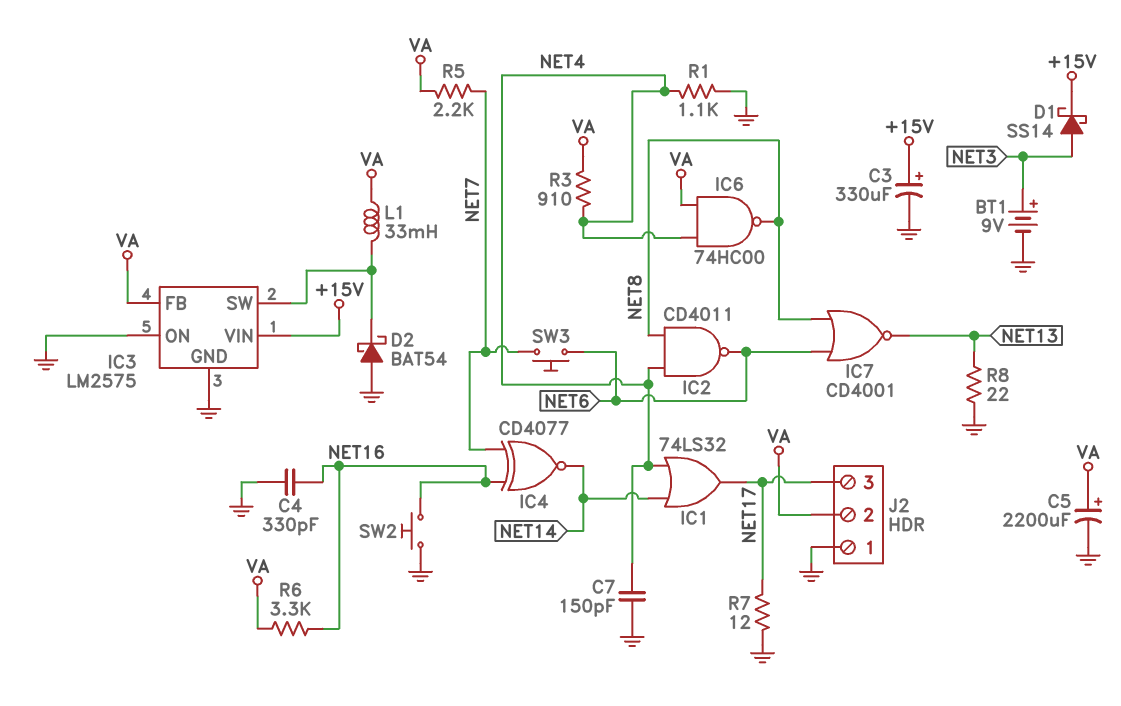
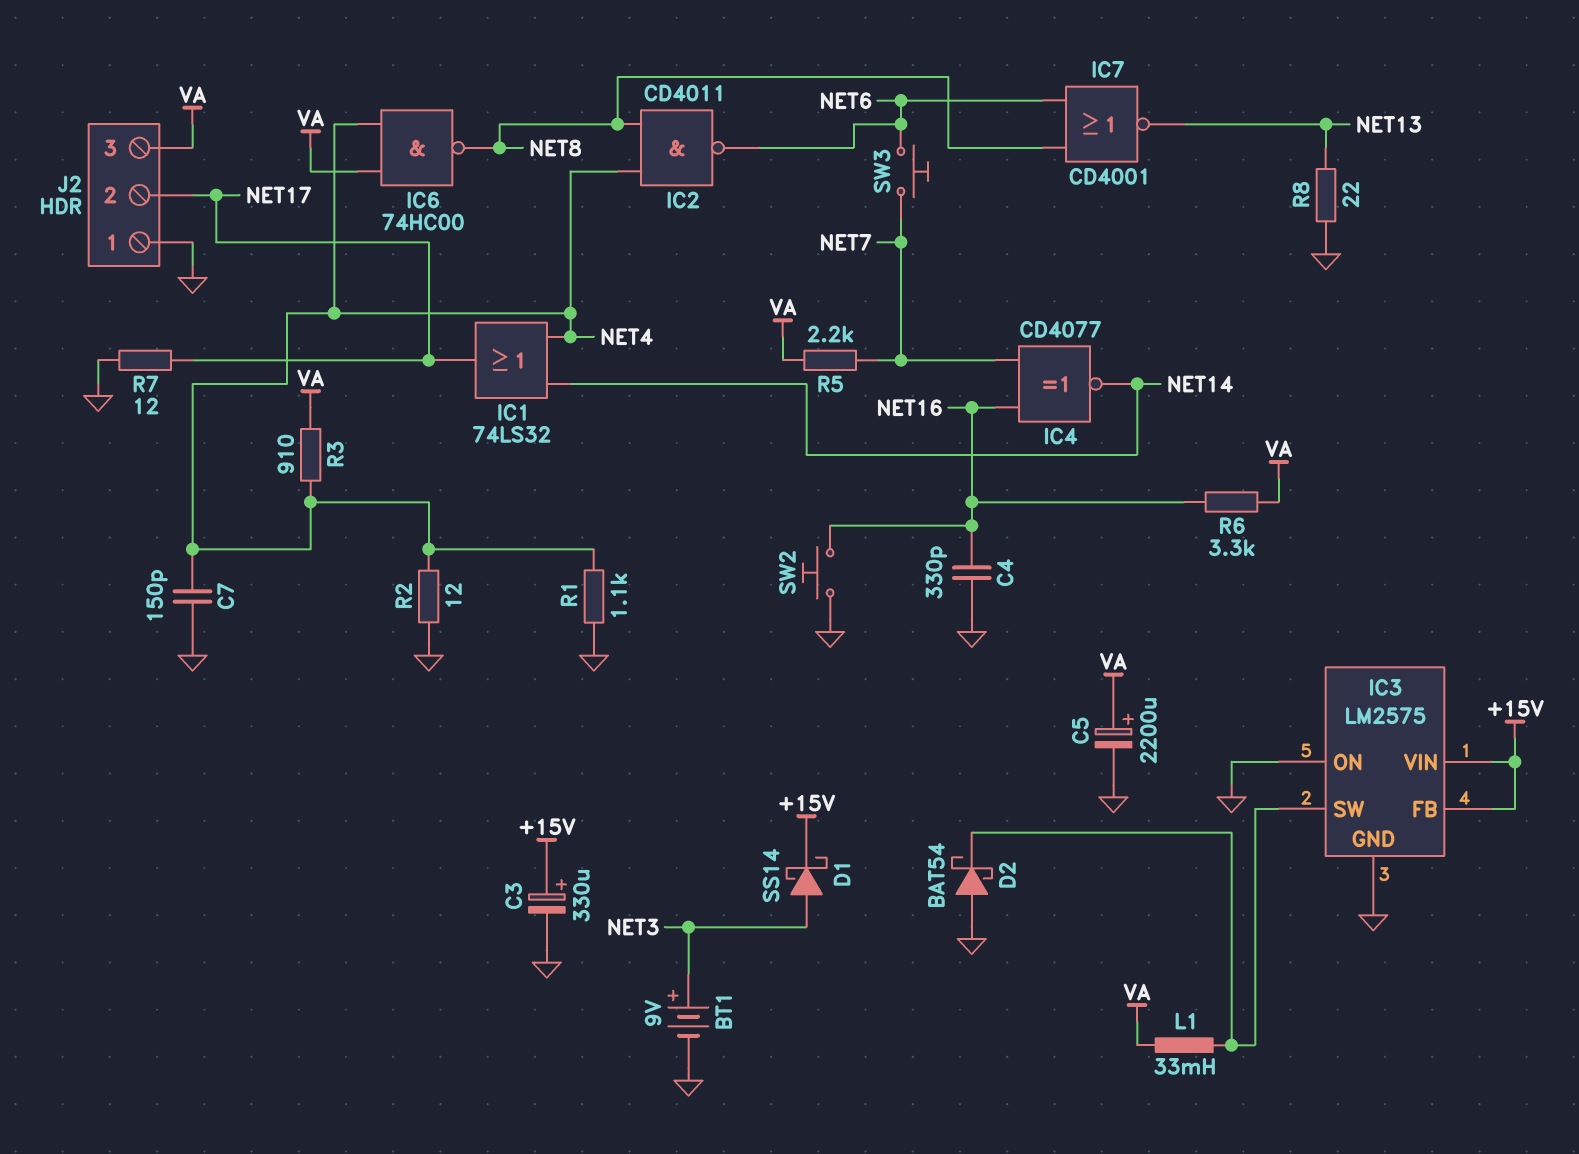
IC3 pin FB: VA -> +15V
J2 pin 2: VA -> NET17
J2 pin 3: NET17 -> VA
R2: none -> 12 (GND, NET4)

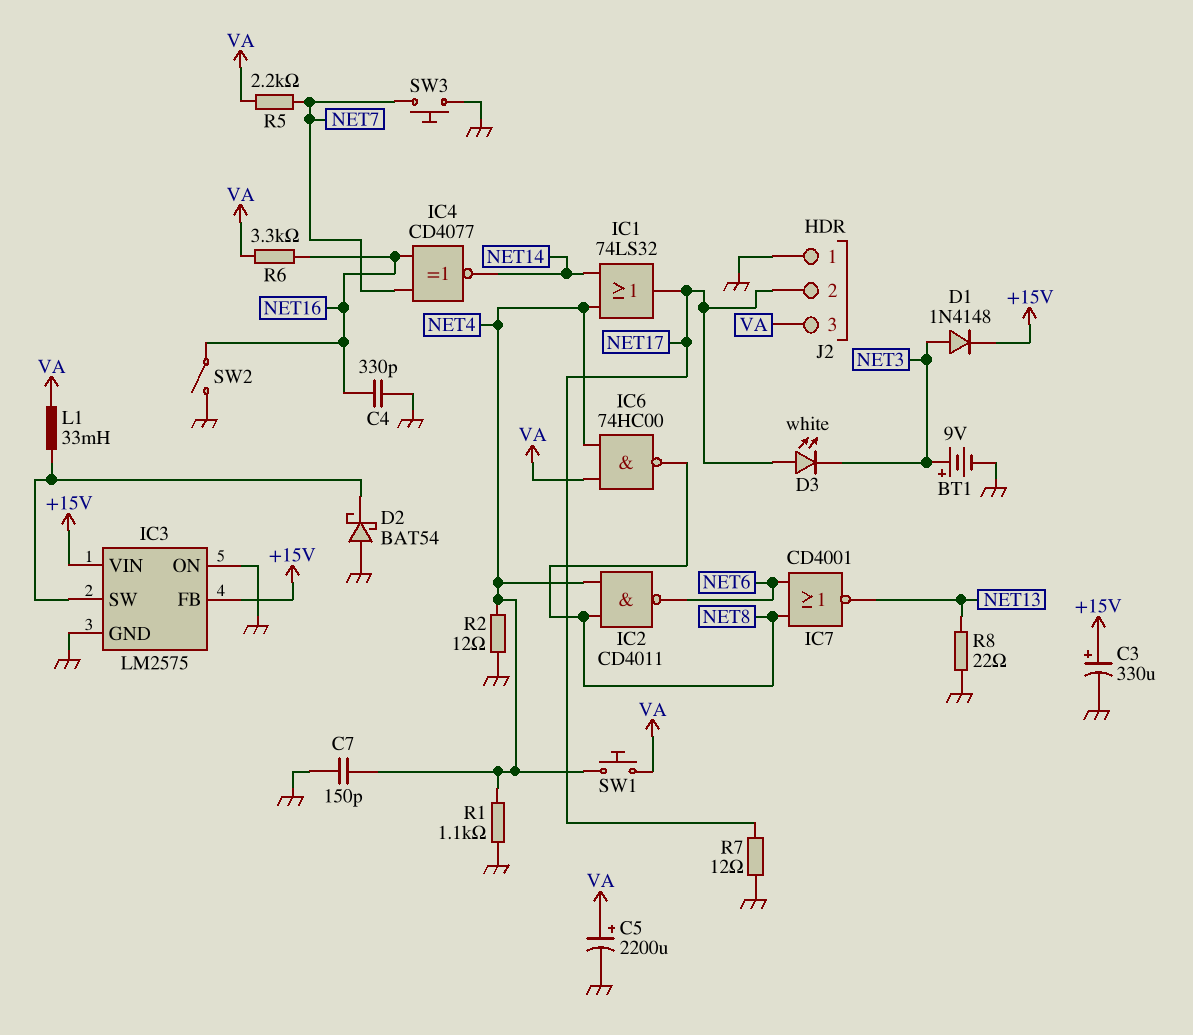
D1: schottky SS14 (A NET3, K +15V) -> diode 1N4148 (A NET3, K +15V)
D3: none -> LED white (A NET17, K NET3)
R3: 910 (NET4, VA) -> none
SW1: none -> button (NET4, VA)
SW2: button (GND, NET16) -> switch (GND, NET16)
SW3: button (NET6, NET7) -> button (GND, NET7)

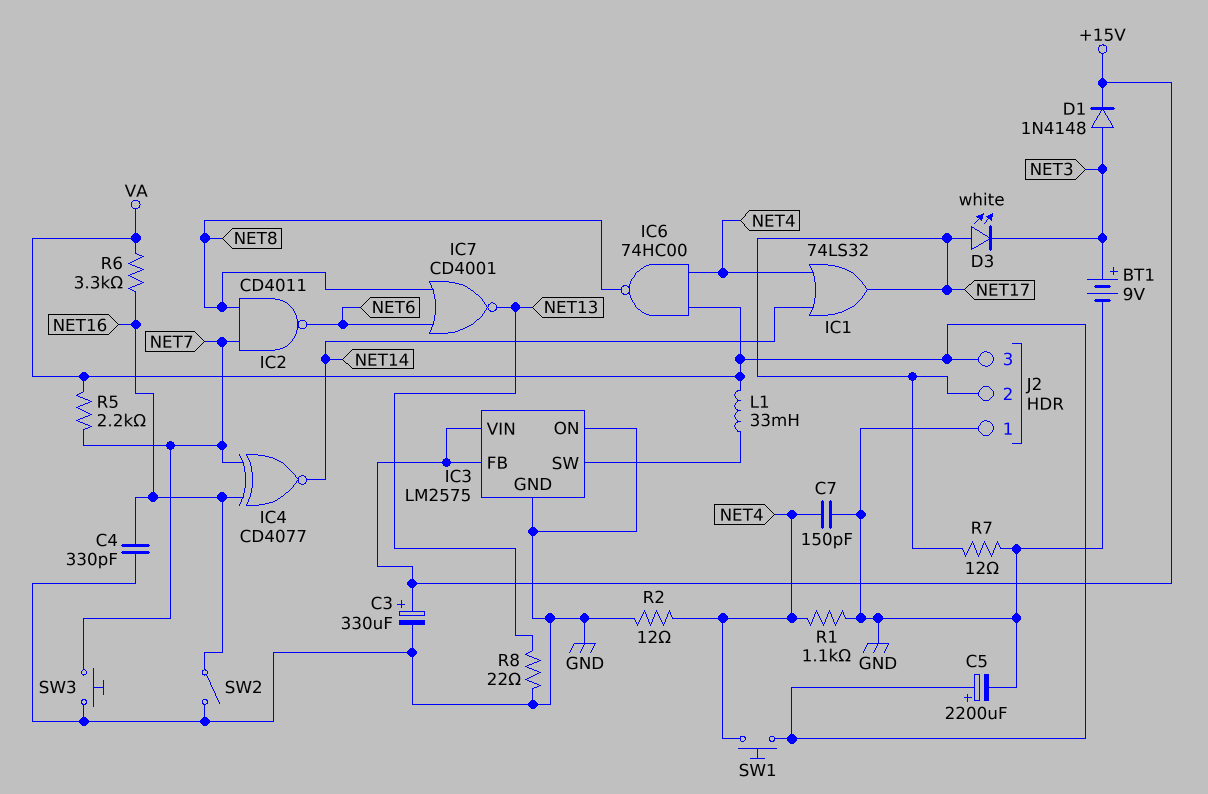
D2: schottky BAT54 (A GND, K IC3/SW) -> none
IC2: NAND CD4011 (in NET4, in NET8, out NET6) -> NAND CD4011 (in NET7, in NET8, out NET6)

